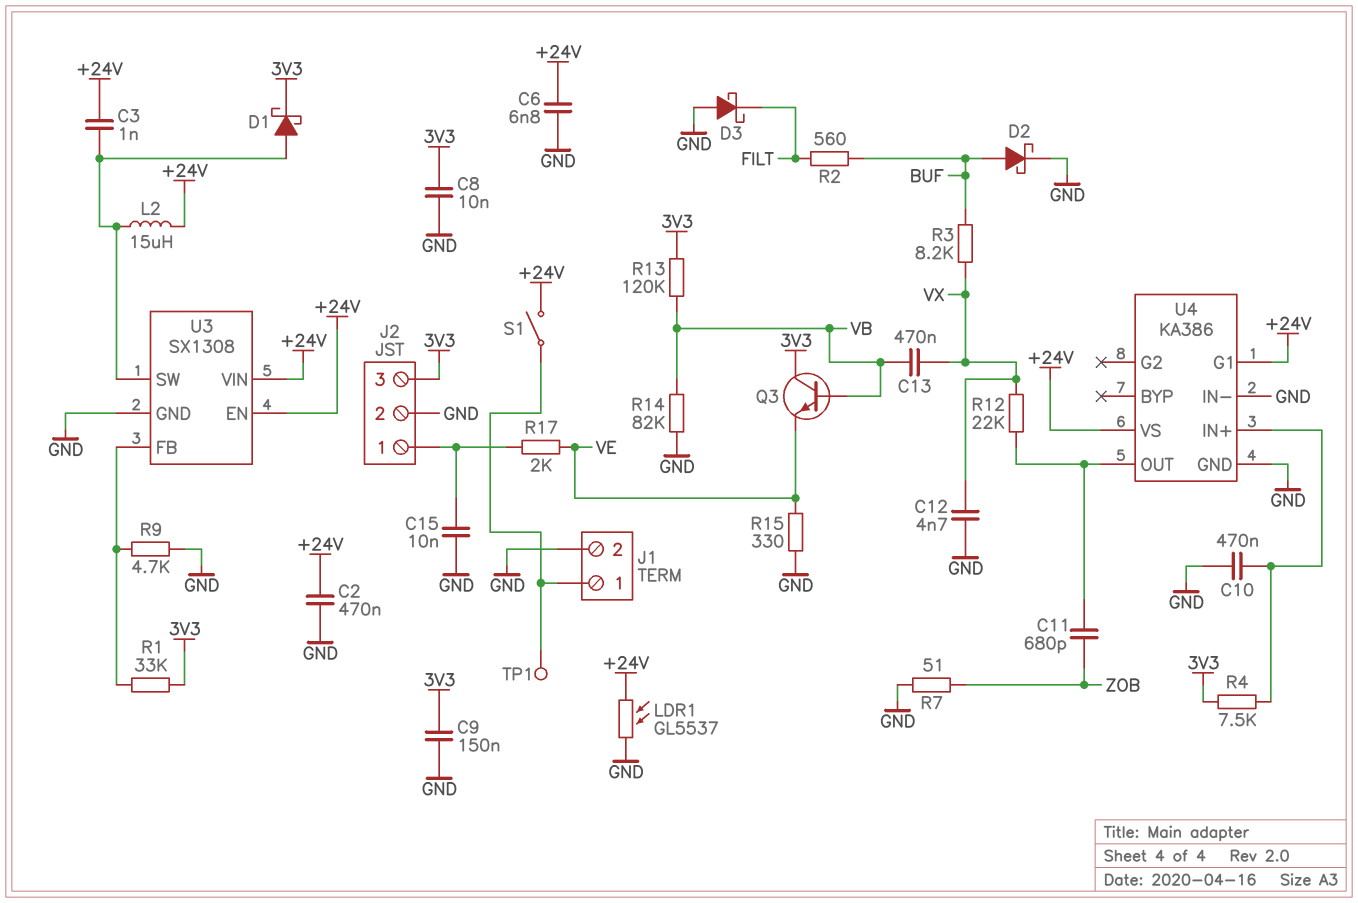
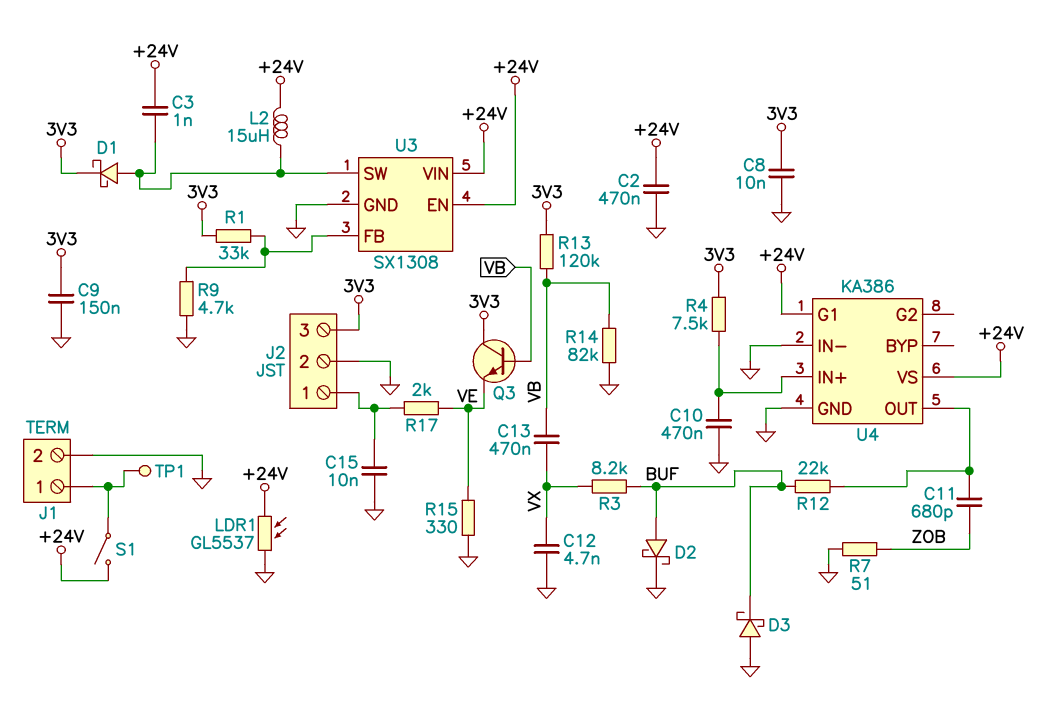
C6: 6.8nF (+24V, GND) -> none
D3: schottky (A GND, K FILT) -> schottky (A GND, K BUF)
R2: 560 (BUF, FILT) -> none
R12: 22k (U4/OUT, VX) -> 22k (BUF, U4/OUT)

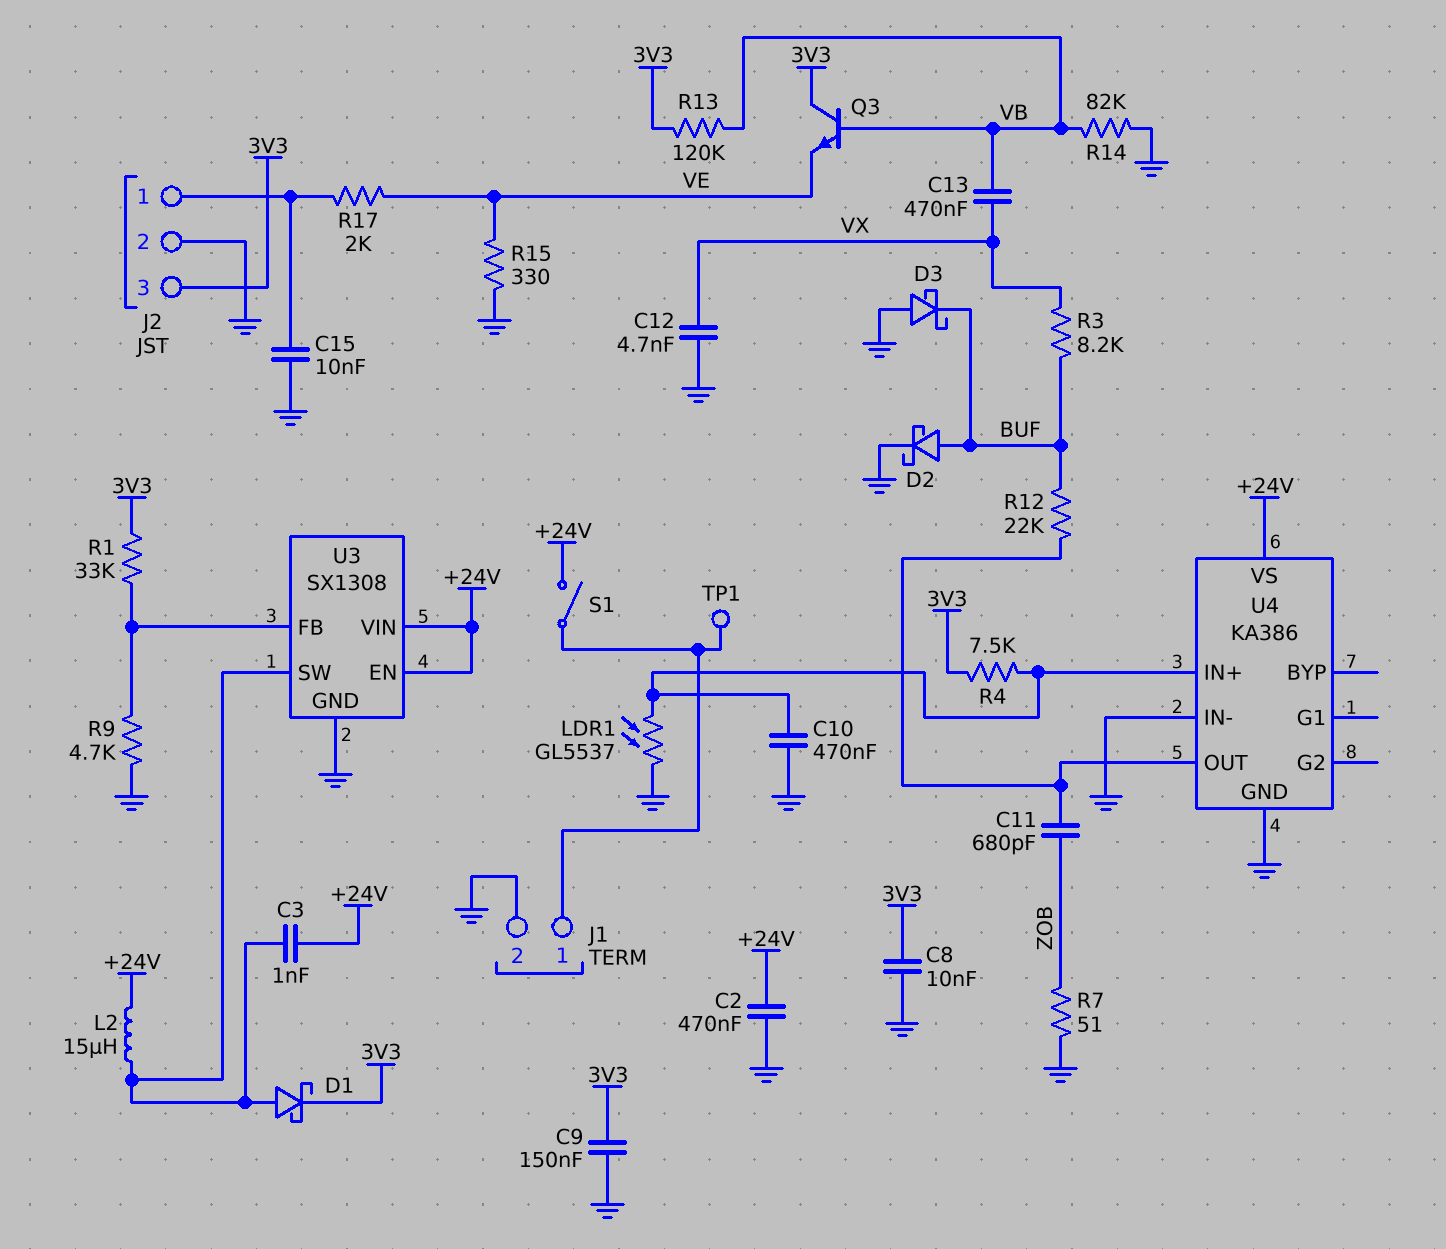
LDR1: GL5537 (+24V, GND) -> GL5537 (GND, U4/IN+)
U4 pin G1: +24V -> none

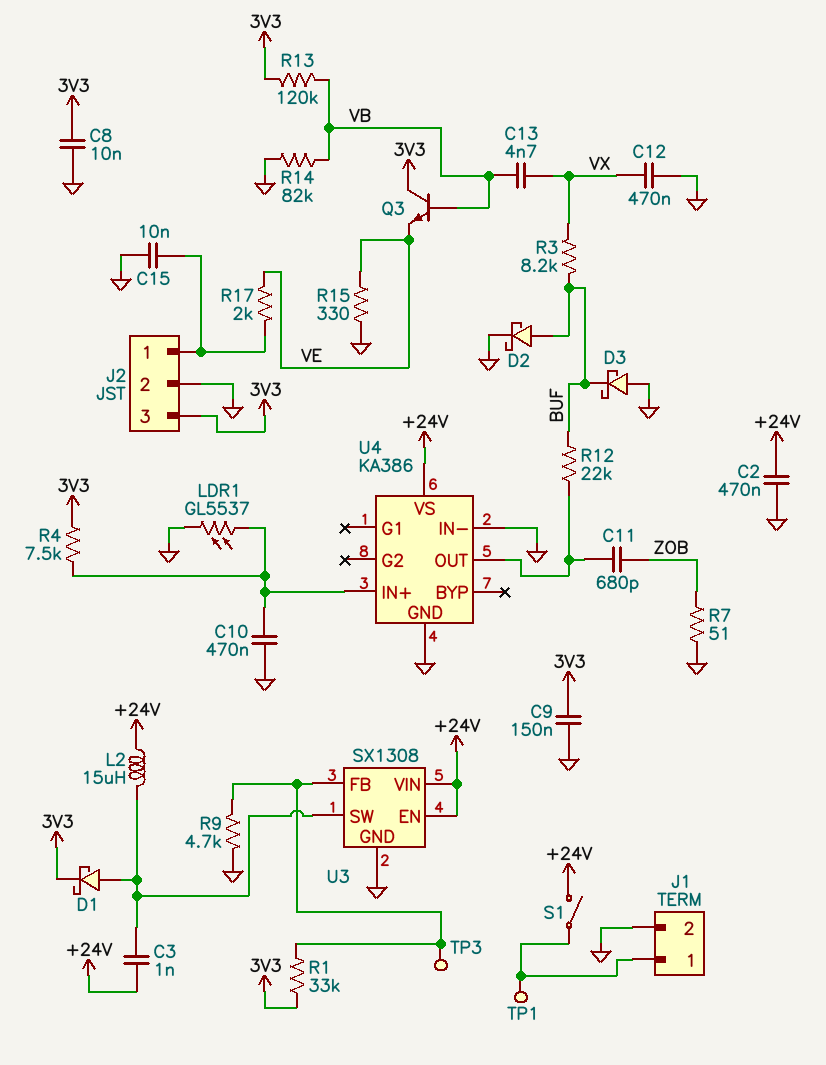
C12: 4.7nF (GND, VX) -> 470nF (GND, VX)
C13: 470nF (VB, VX) -> 4.7nF (VB, VX)
TP3: none -> test point (U3/FB)

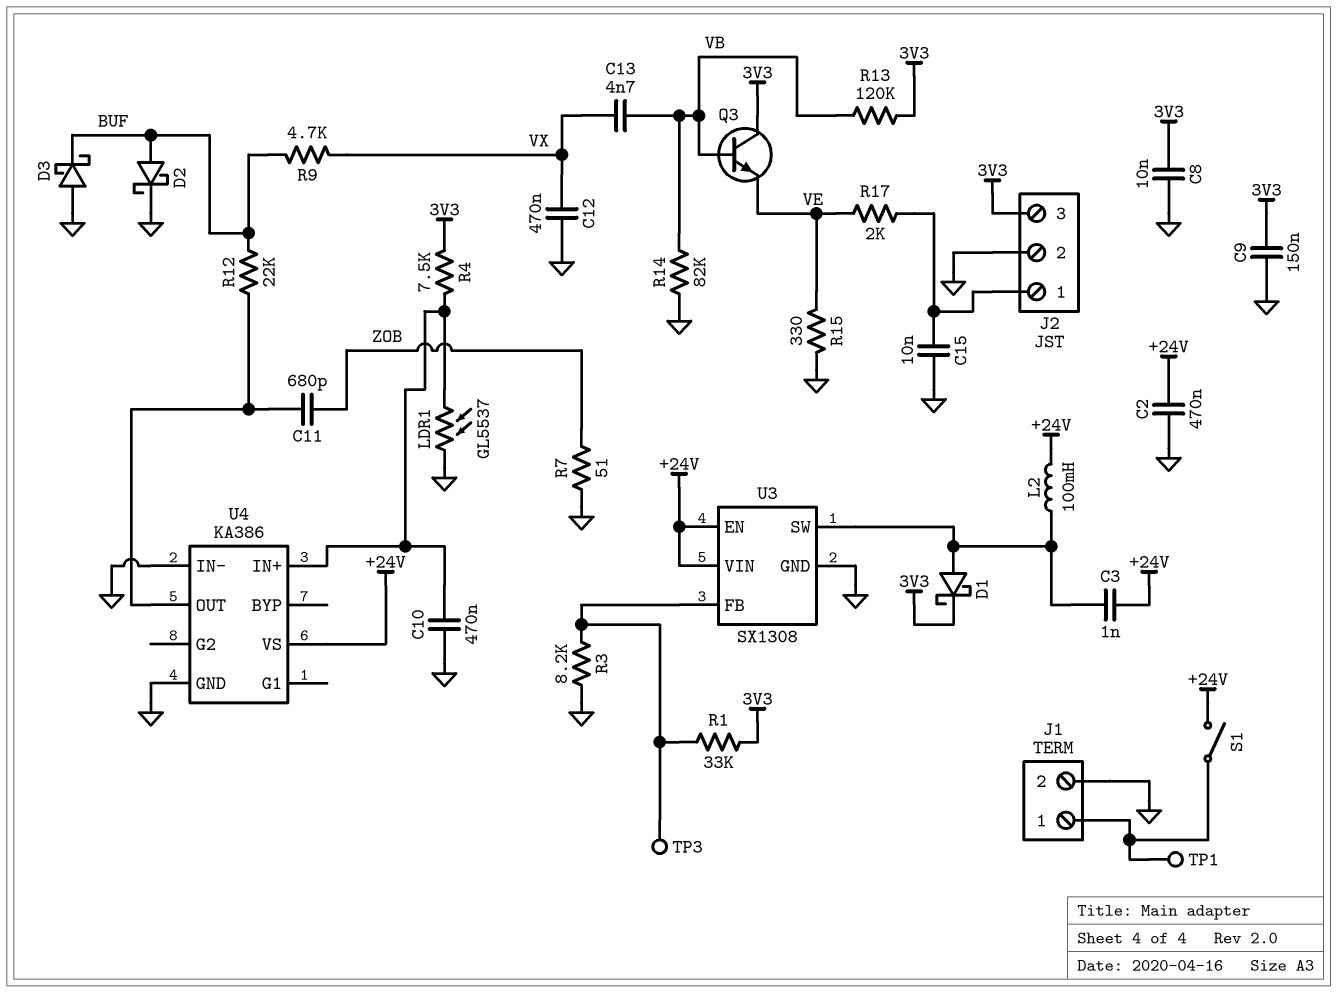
L2: 15uH (+24V, U3/SW) -> 100mH (+24V, U3/SW)
R3: 8.2k (BUF, VX) -> 8.2k (GND, U3/FB)
R9: 4.7k (GND, U3/FB) -> 4.7k (BUF, VX)

